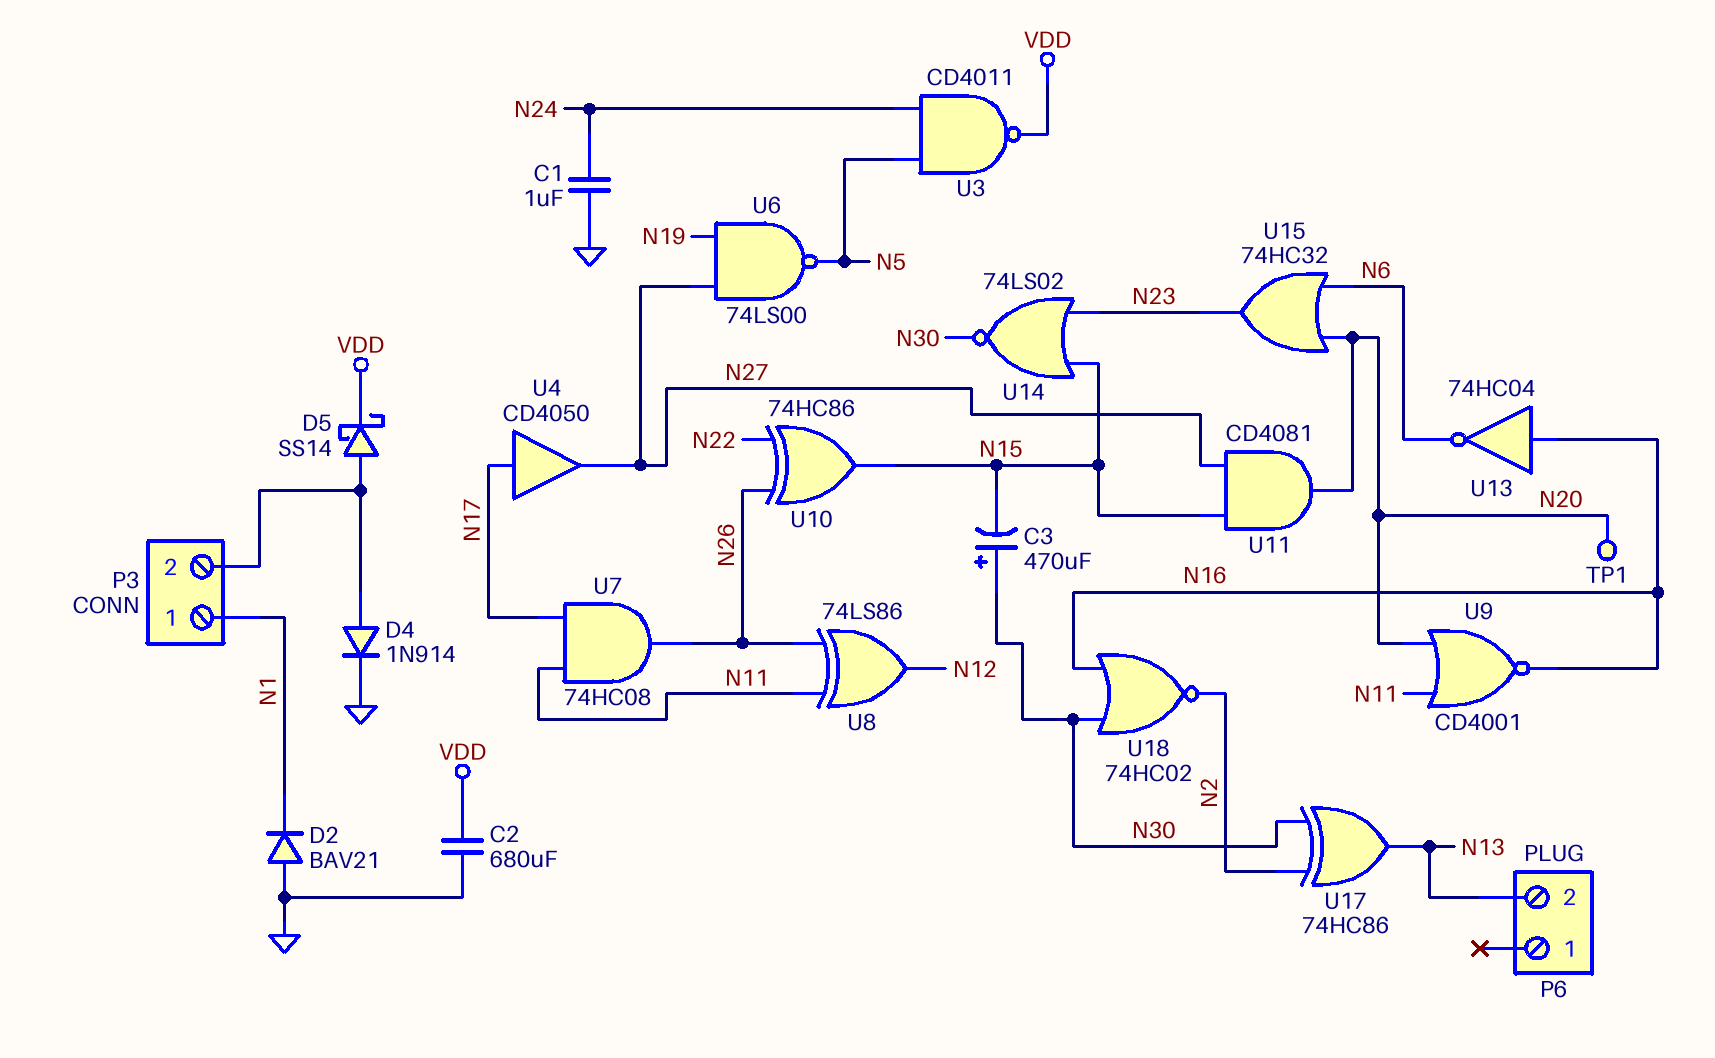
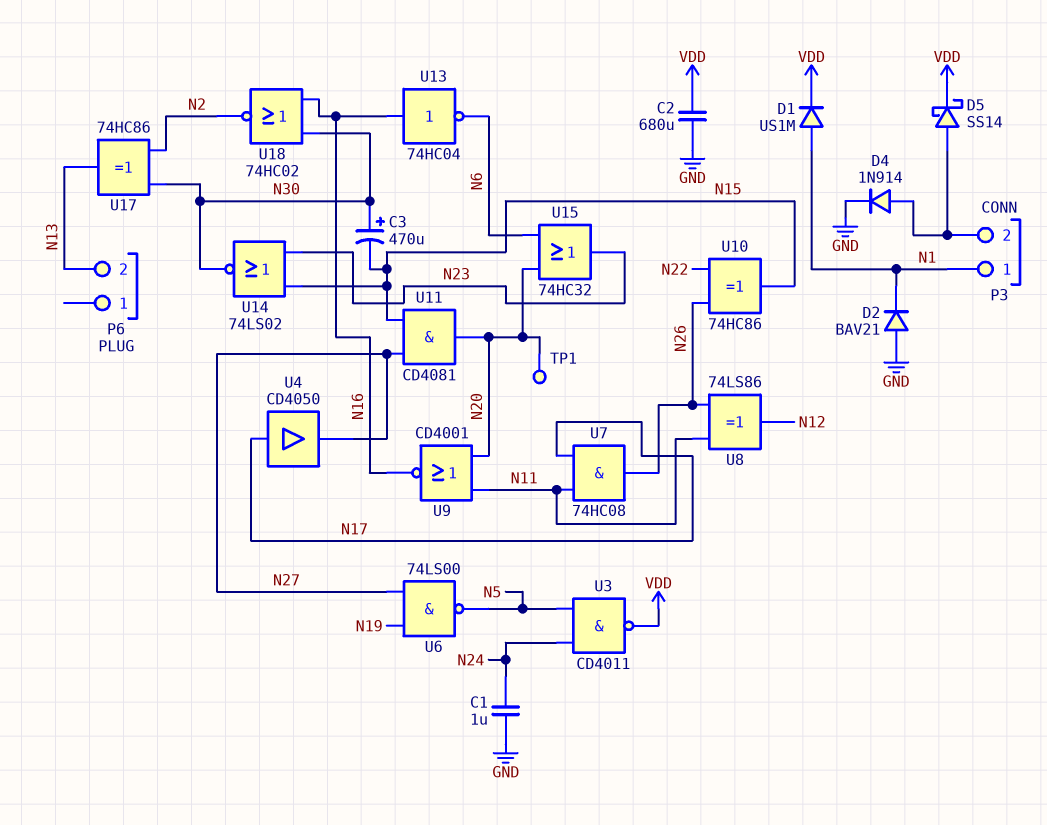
D1: none -> diode US1M (A N1, K VDD)

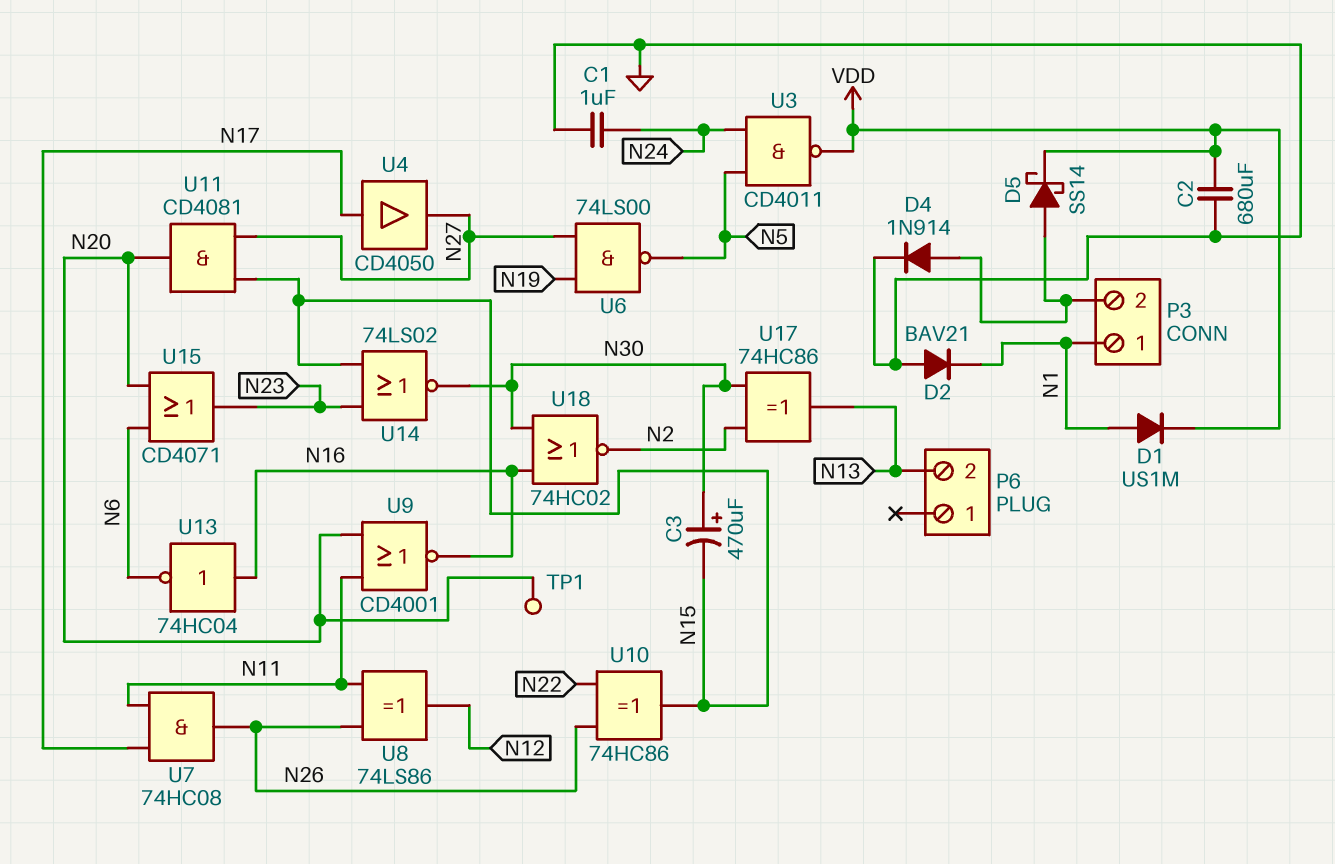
U15: OR 74HC32 (in N6, in N20, out N23) -> OR CD4071 (in N6, in N20, out N23)

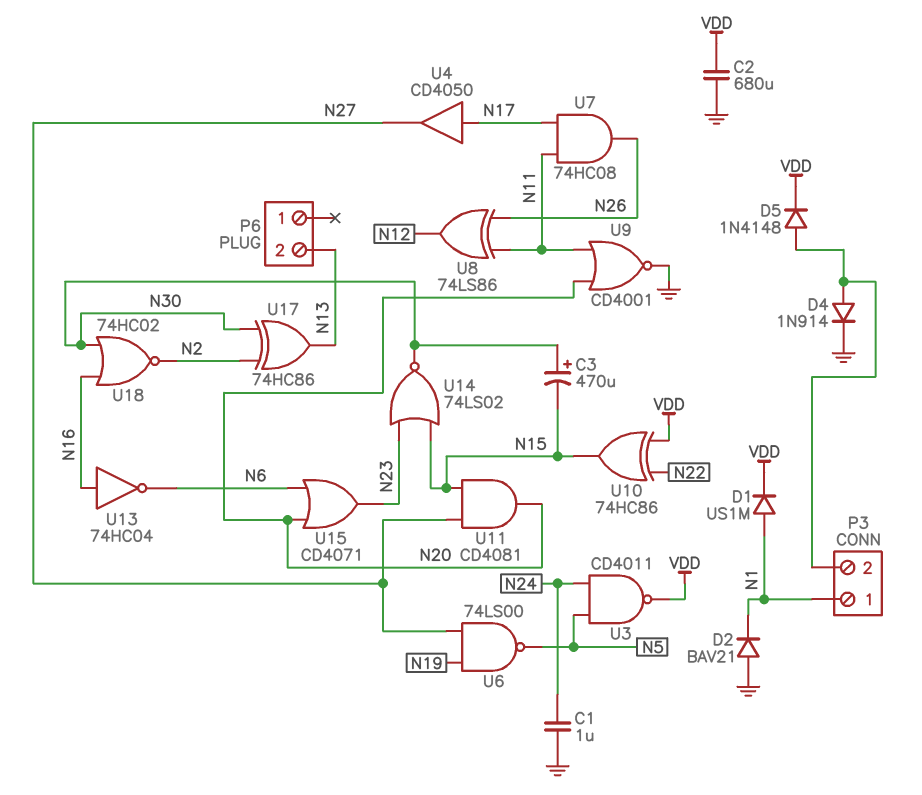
D5: schottky SS14 (A P3/2, K VDD) -> diode 1N4148 (A P3/2, K VDD)
TP1: test point (N20) -> none
U9: NOR CD4001 (in N11, in N20, out N16) -> NOR CD4001 (in N11, in N20, out GND)
U10: XOR 74HC86 (in N22, in N26, out N15) -> XOR 74HC86 (in N22, in VDD, out N15)

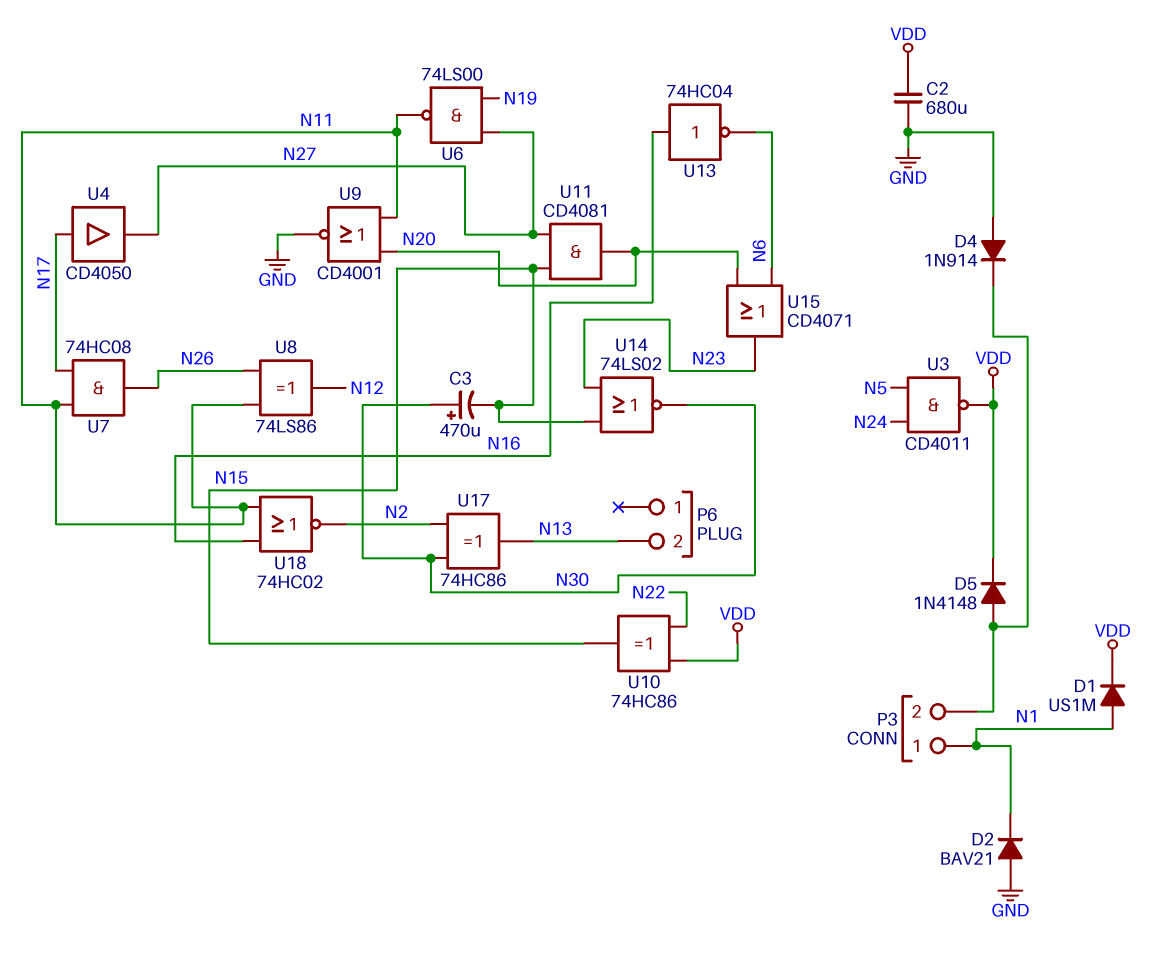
C1: 1uF (GND, N24) -> none
D4: diode 1N914 (A P3/2, K GND) -> diode 1N914 (A GND, K P3/2)
U6: NAND 74LS00 (in N19, in N27, out N5) -> NAND 74LS00 (in N19, in N27, out N11)
U18: NOR 74HC02 (in N16, in N30, out N2) -> NOR 74HC02 (in N11, in N16, out N2)

